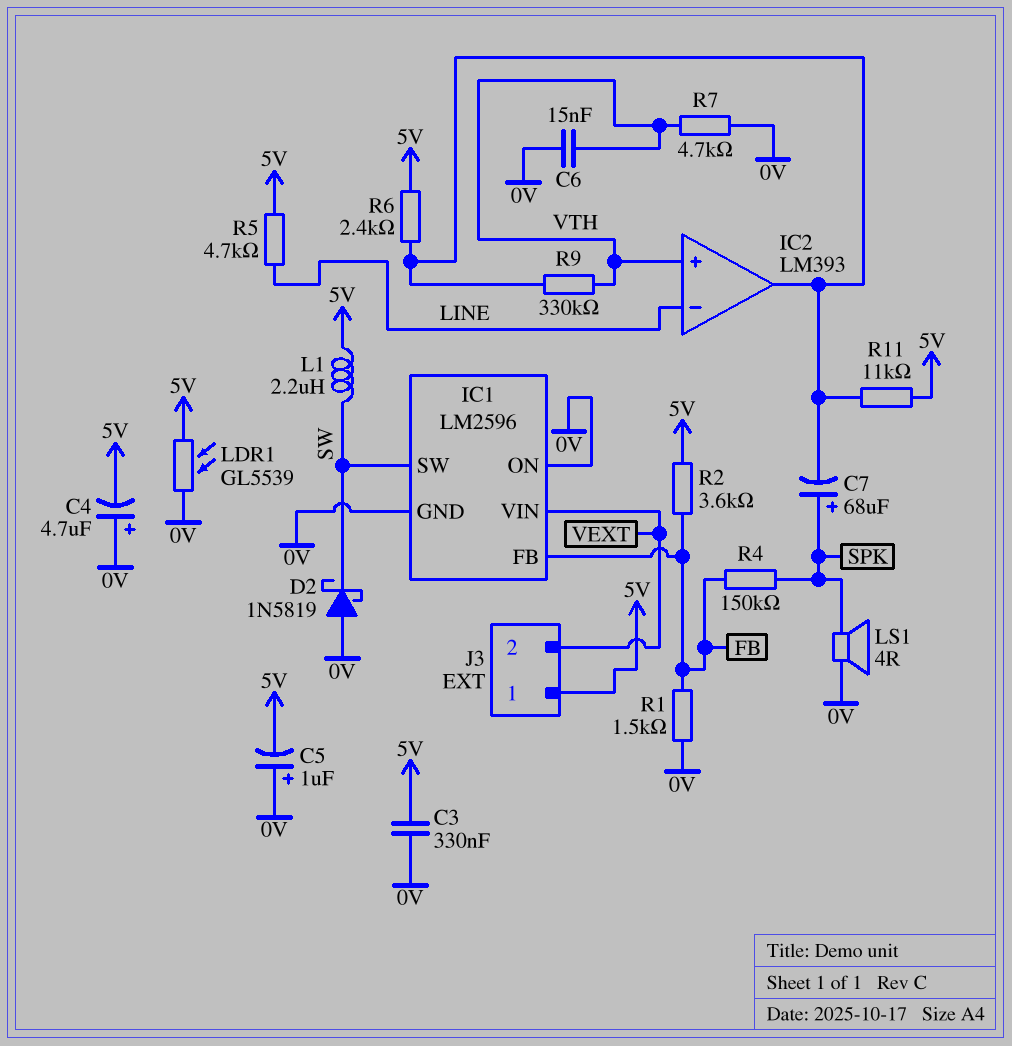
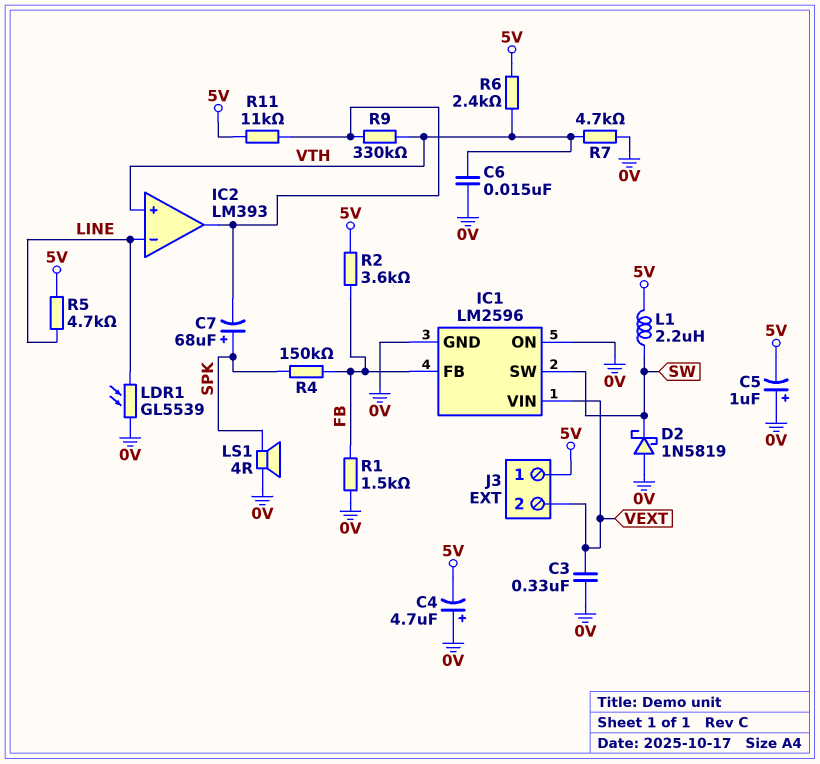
C3: 330nF (0V, 5V) -> 330nF (0V, VEXT)
LDR1: GL5539 (0V, 5V) -> GL5539 (0V, LINE)
R6: 2.4k (5V, IC2/out) -> 2.4k (5V, VTH)

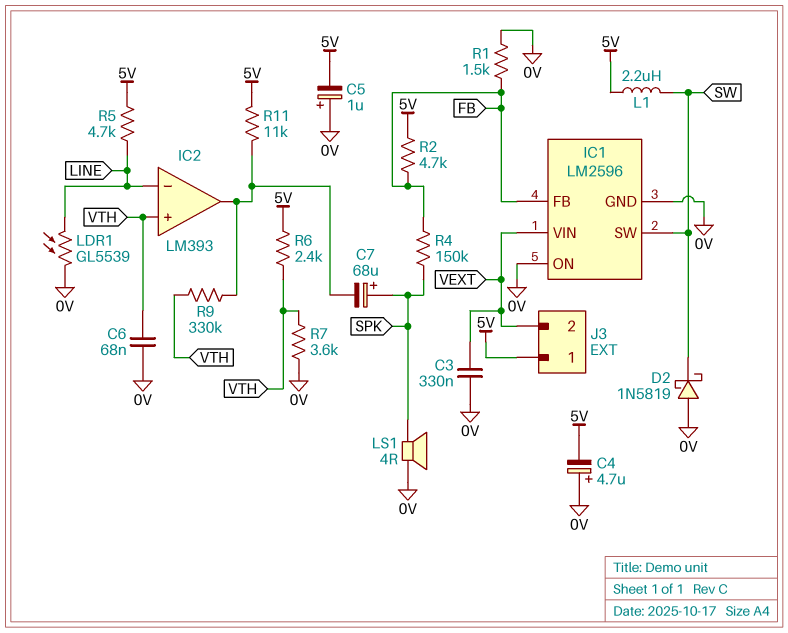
C6: 15nF (0V, VTH) -> 68nF (0V, VTH)
R2: 3.6k (5V, FB) -> 4.7k (5V, FB)
R7: 4.7k (0V, VTH) -> 3.6k (0V, VTH)

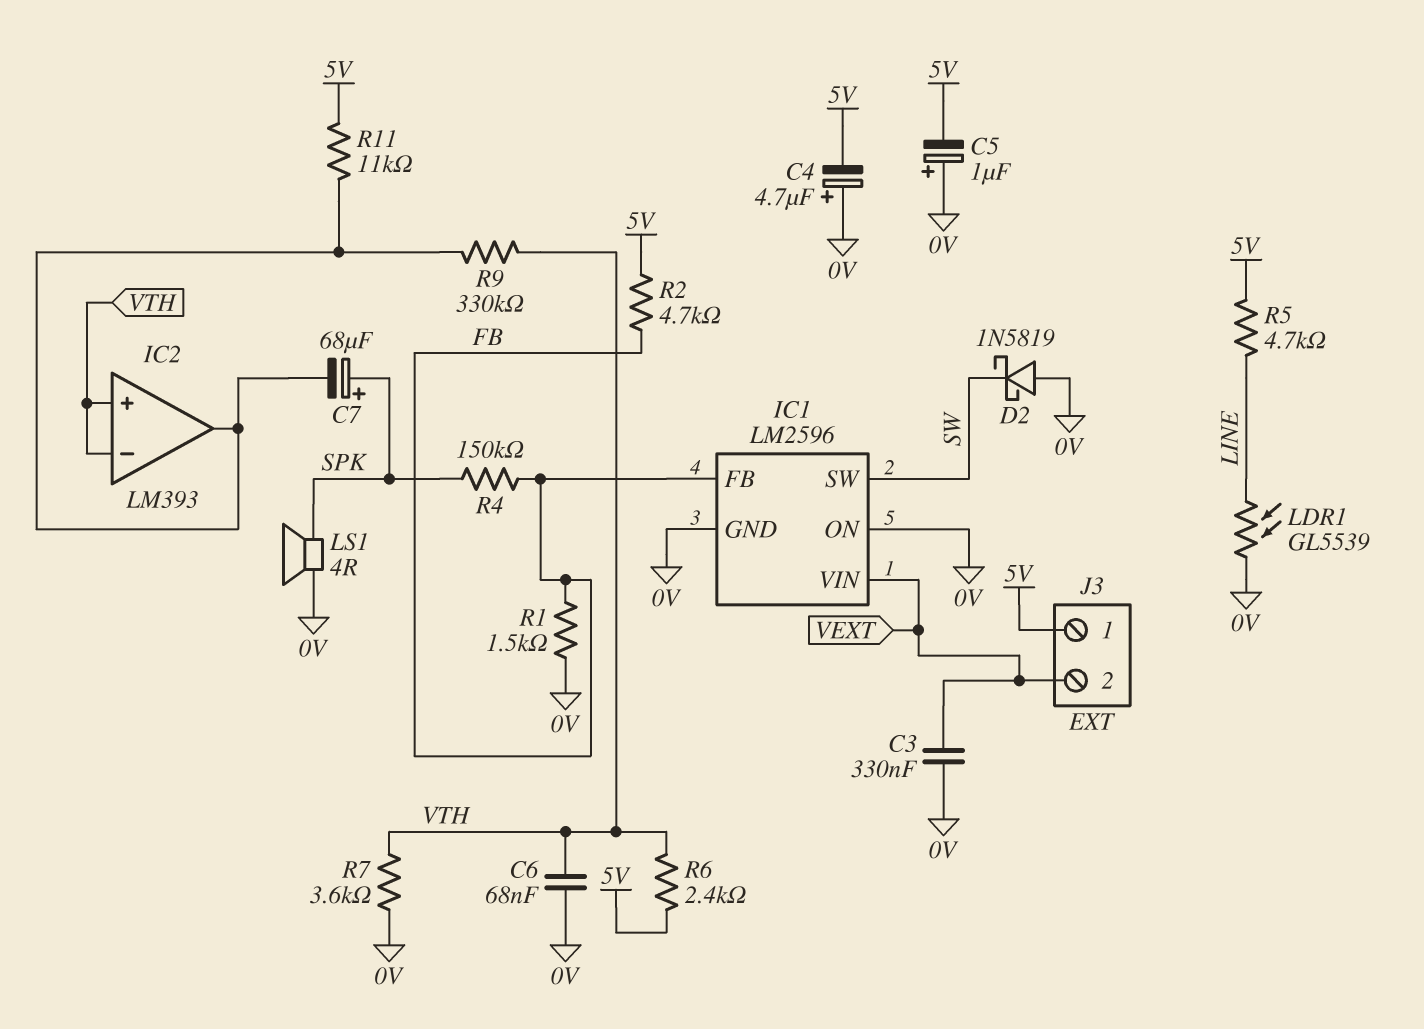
IC2 pin in-: LINE -> VTH
L1: 2.2uH (5V, SW) -> none

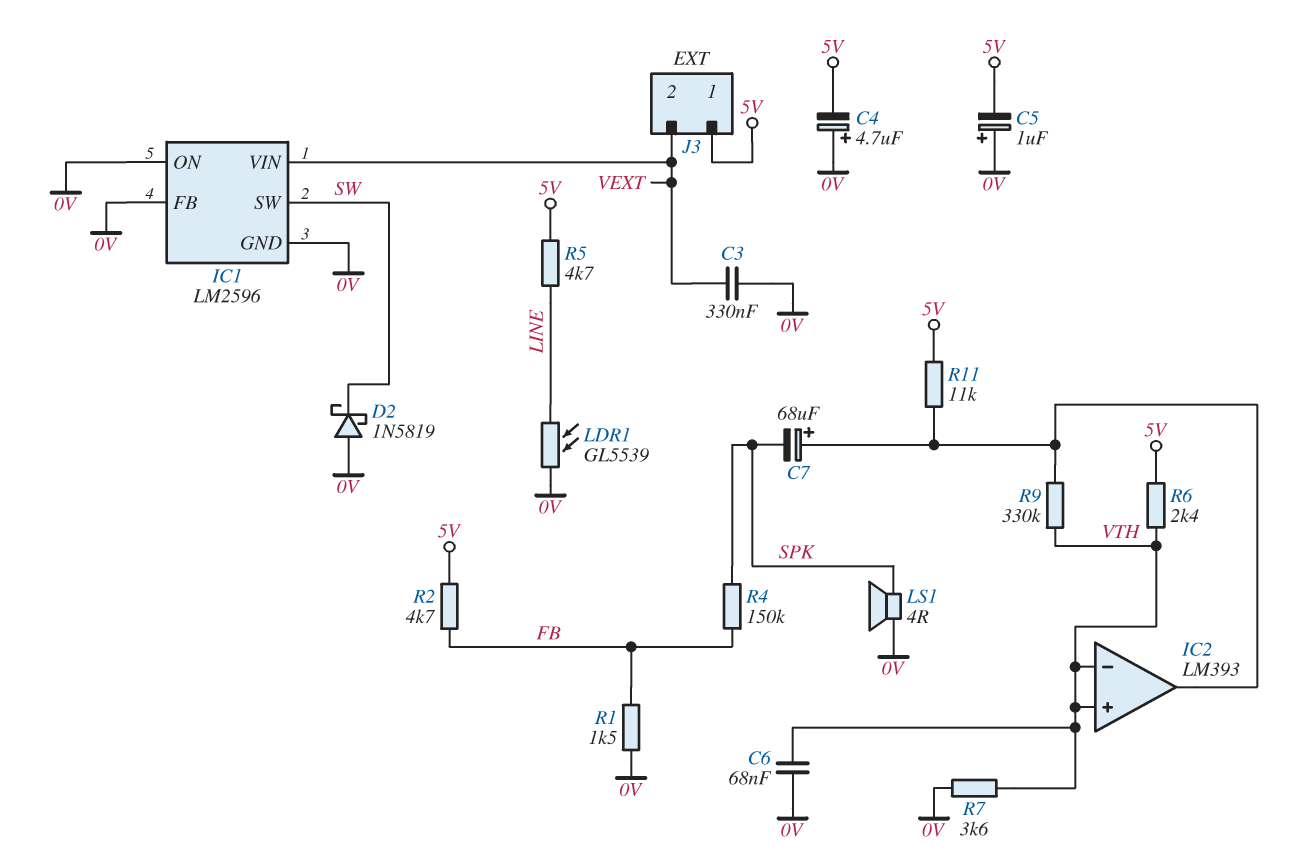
C7: 68uF (plus SPK, minus IC2/out) -> 68uF (plus IC2/out, minus SPK)
IC1 pin FB: FB -> 0V

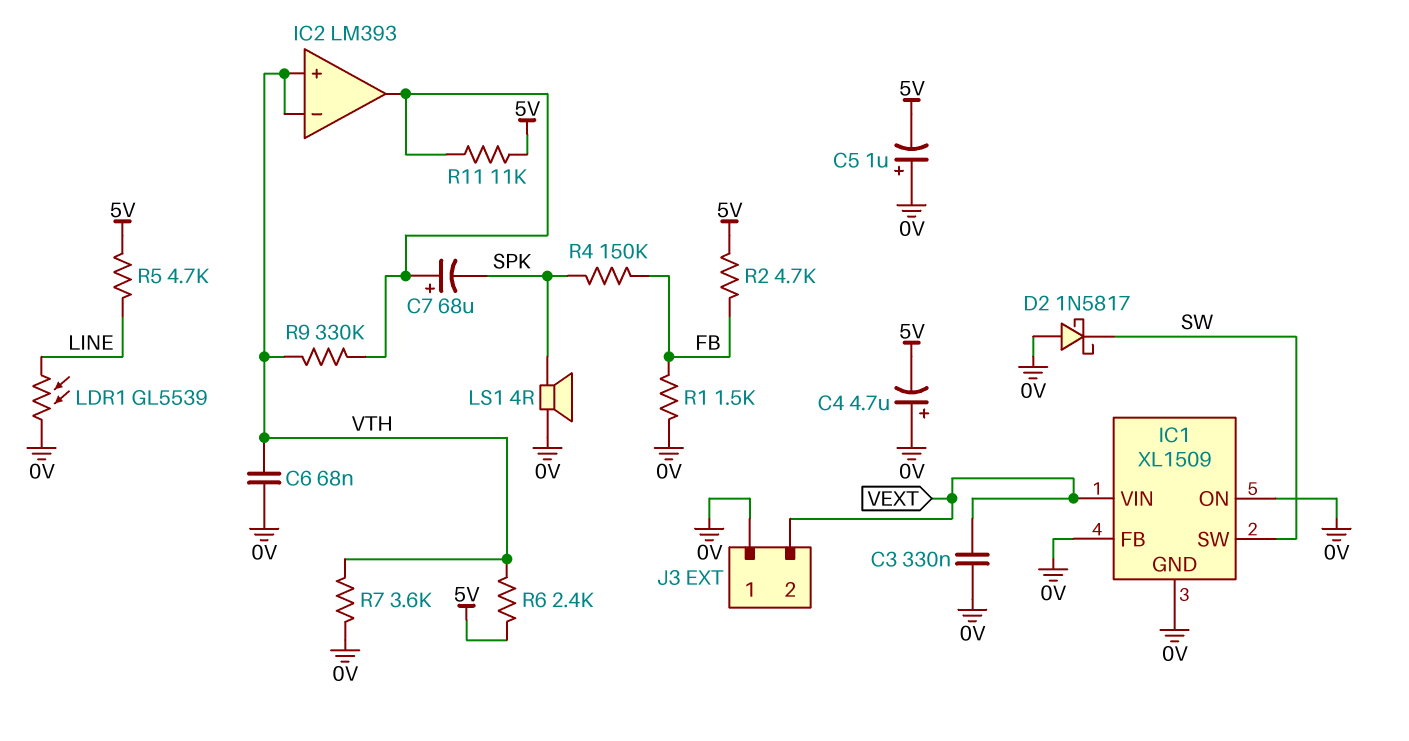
D2: schottky 1N5819 (A 0V, K SW) -> schottky 1N5817 (A 0V, K SW)
IC1: LM2596 -> XL1509
J3 pin 1: 5V -> 0V

